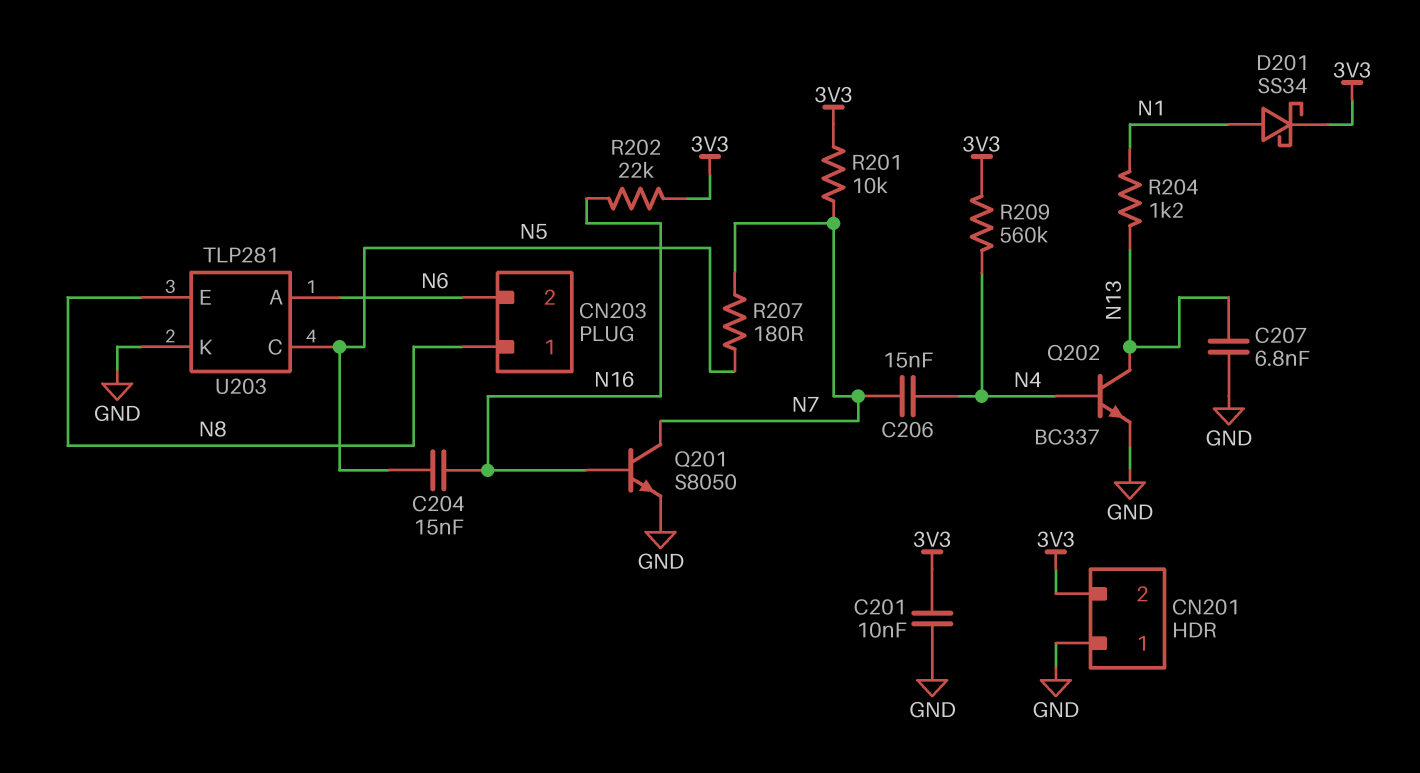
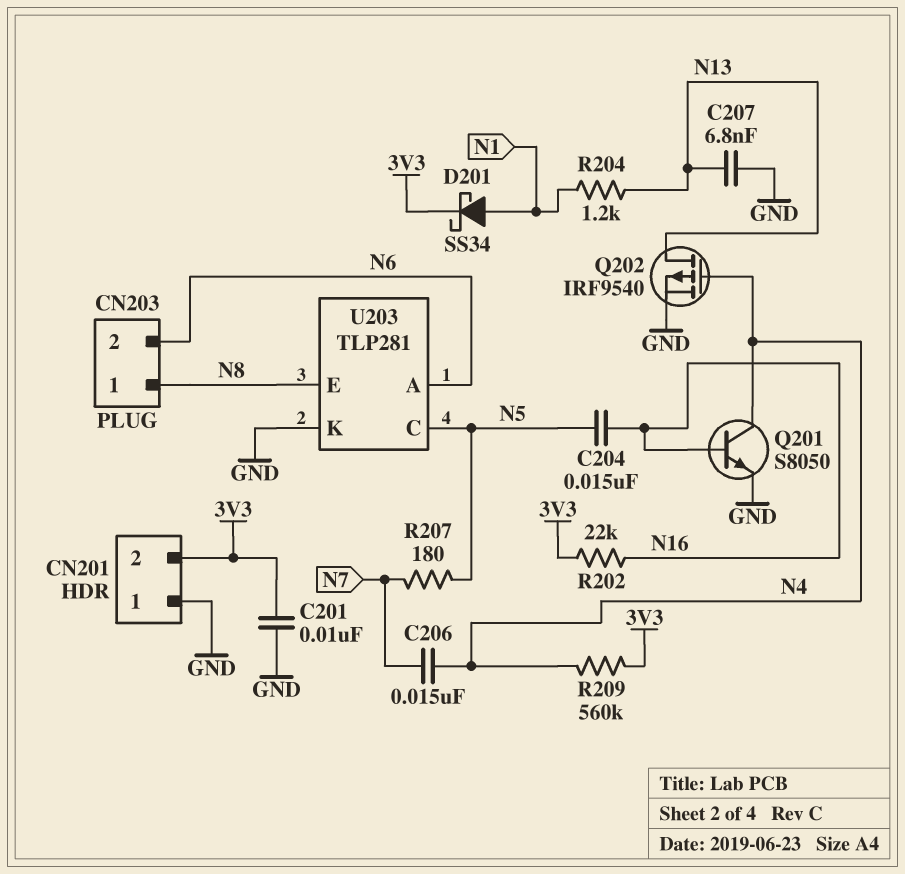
Q201: NPN S8050 (B N16, C N7, E GND) -> NPN S8050 (B N16, C N4, E GND)
Q202: NPN BC337 (B N4, C N13, E GND) -> PMOS IRF9540 (G N4, D N13, S GND)
R201: 10k (3V3, N7) -> none

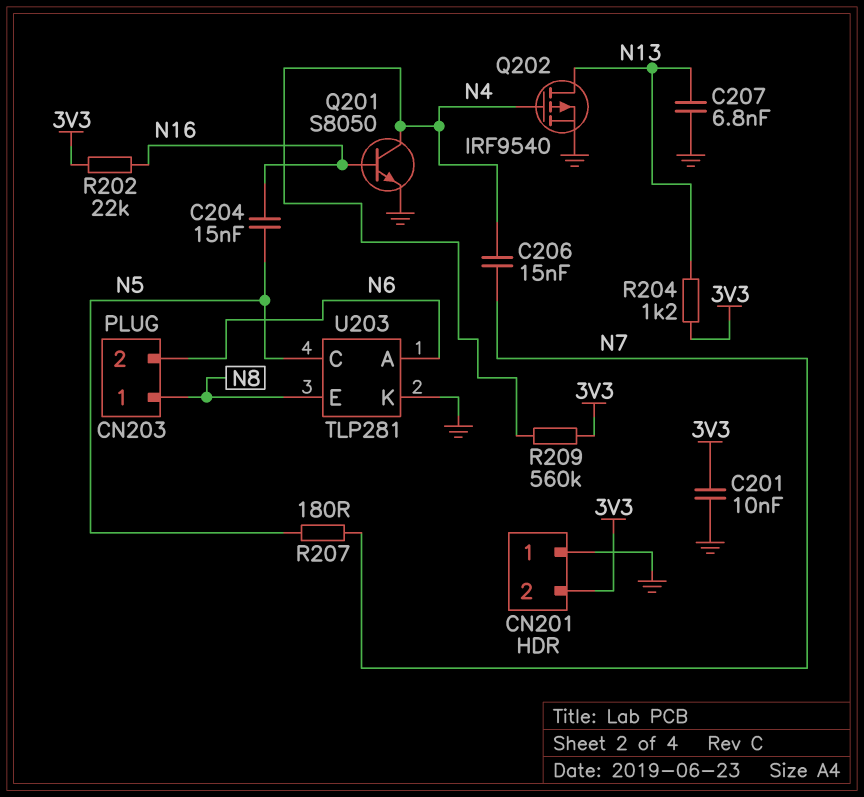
D201: schottky SS34 (A N1, K 3V3) -> none
R204: 1.2k (N1, N13) -> 1.2k (3V3, N13)

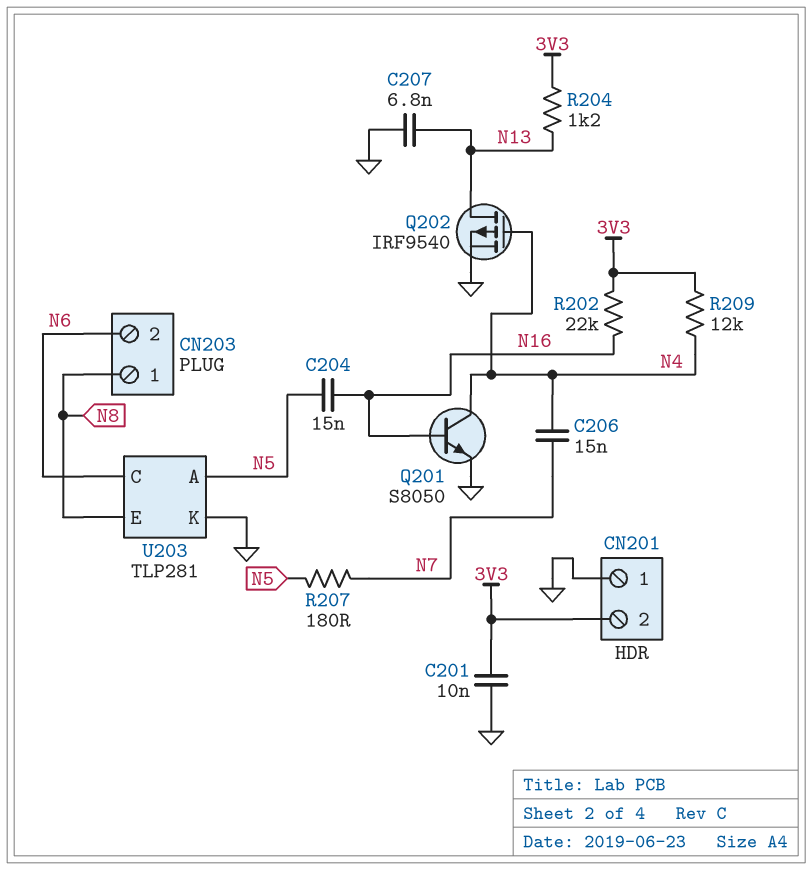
R209: 560k (3V3, N4) -> 12k (3V3, N4)
U203 pin A: N6 -> N5
U203 pin C: N5 -> N6

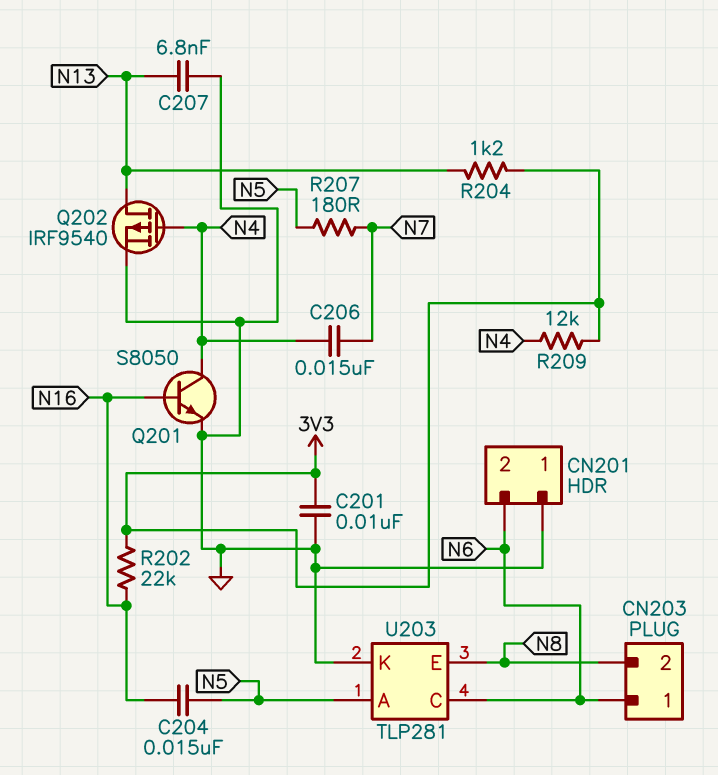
CN201 pin 2: 3V3 -> N6
CN203 pin 1: N8 -> N6
CN203 pin 2: N6 -> N8

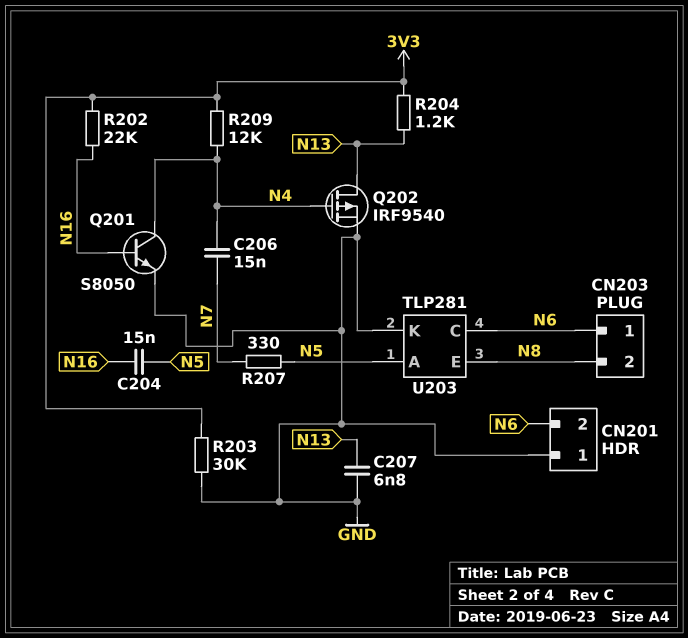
C201: 10nF (3V3, GND) -> none
R203: none -> 30k (3V3, GND)
R207: 180 (N5, N7) -> 330 (N5, N7)

